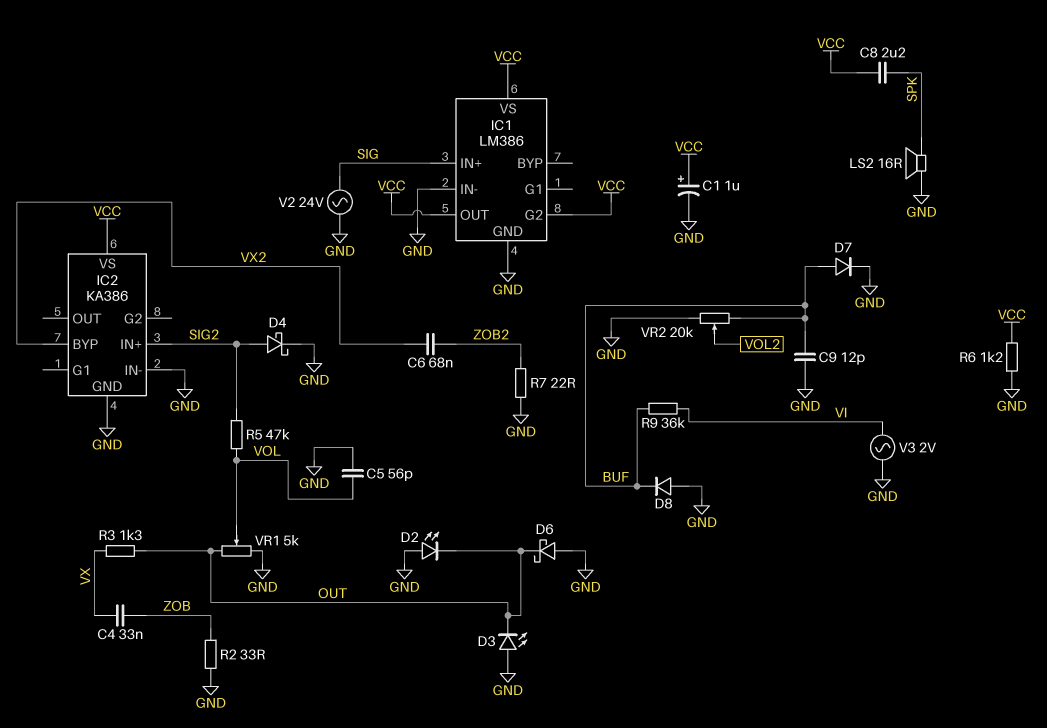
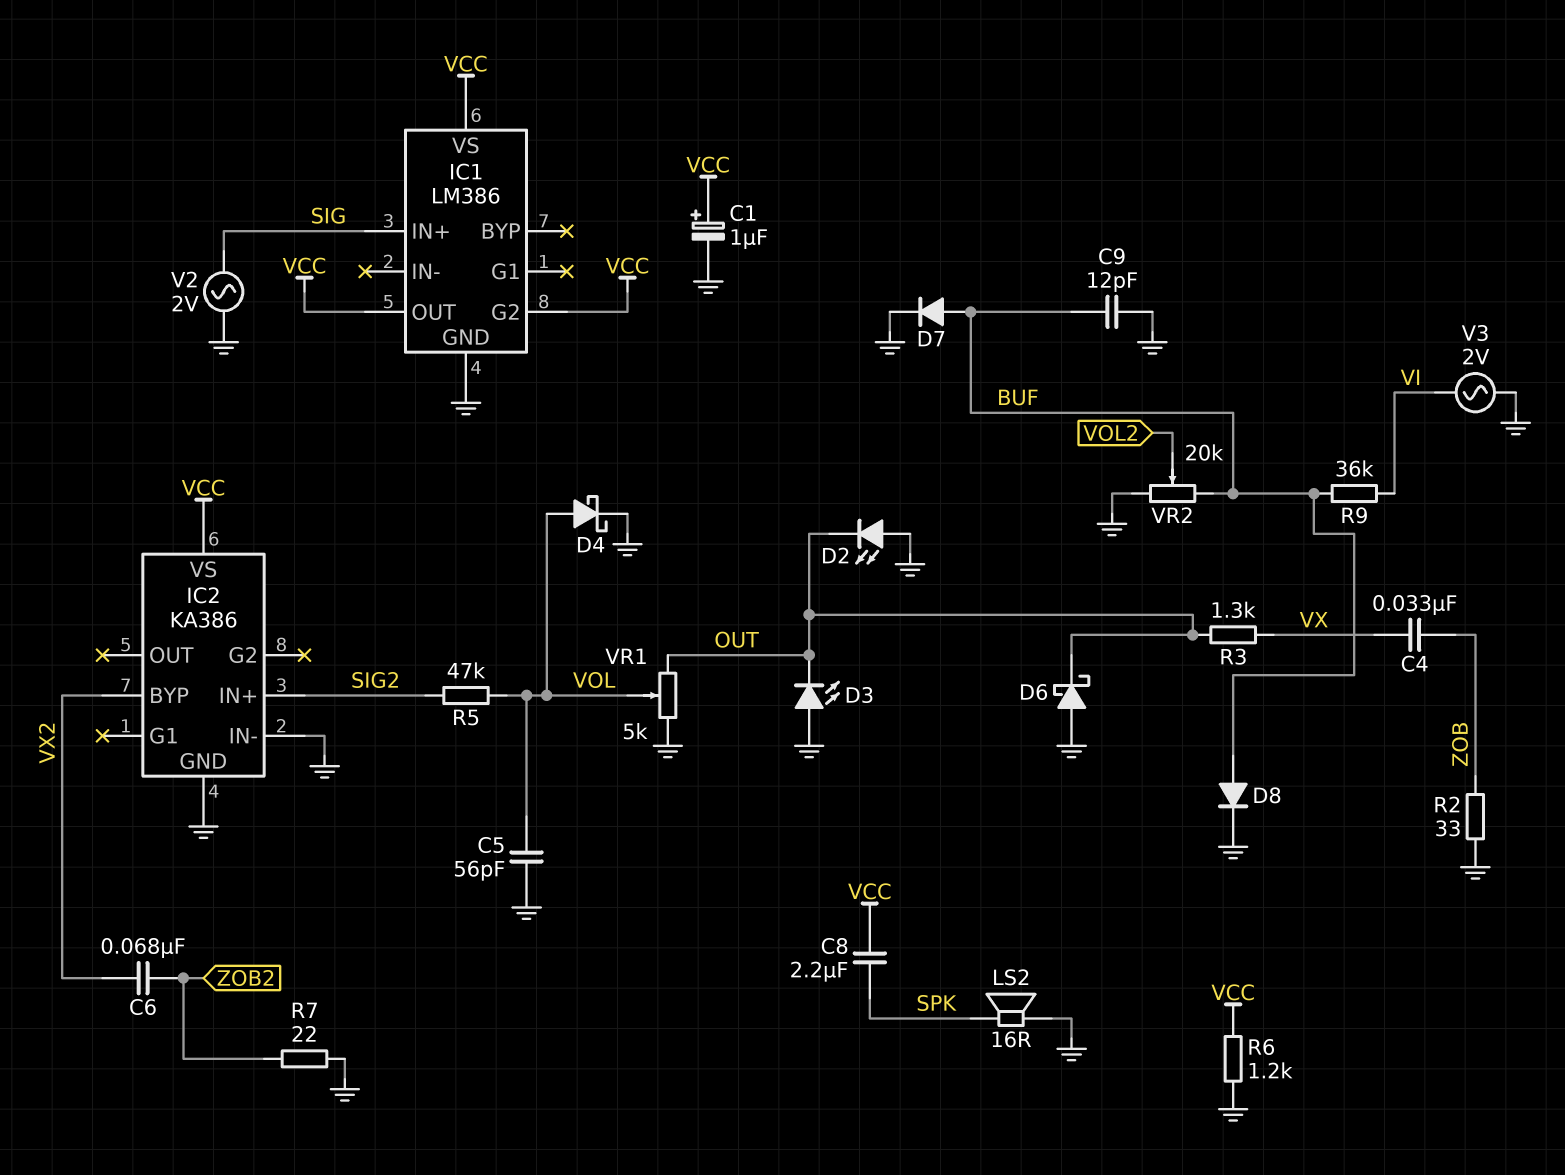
D4: schottky (A SIG2, K GND) -> schottky (A VOL, K GND)
D8: diode (A GND, K BUF) -> diode (A BUF, K GND)
IC1 pin IN-: GND -> none
V2: AC 24V (GND, SIG) -> AC 2V (GND, SIG)

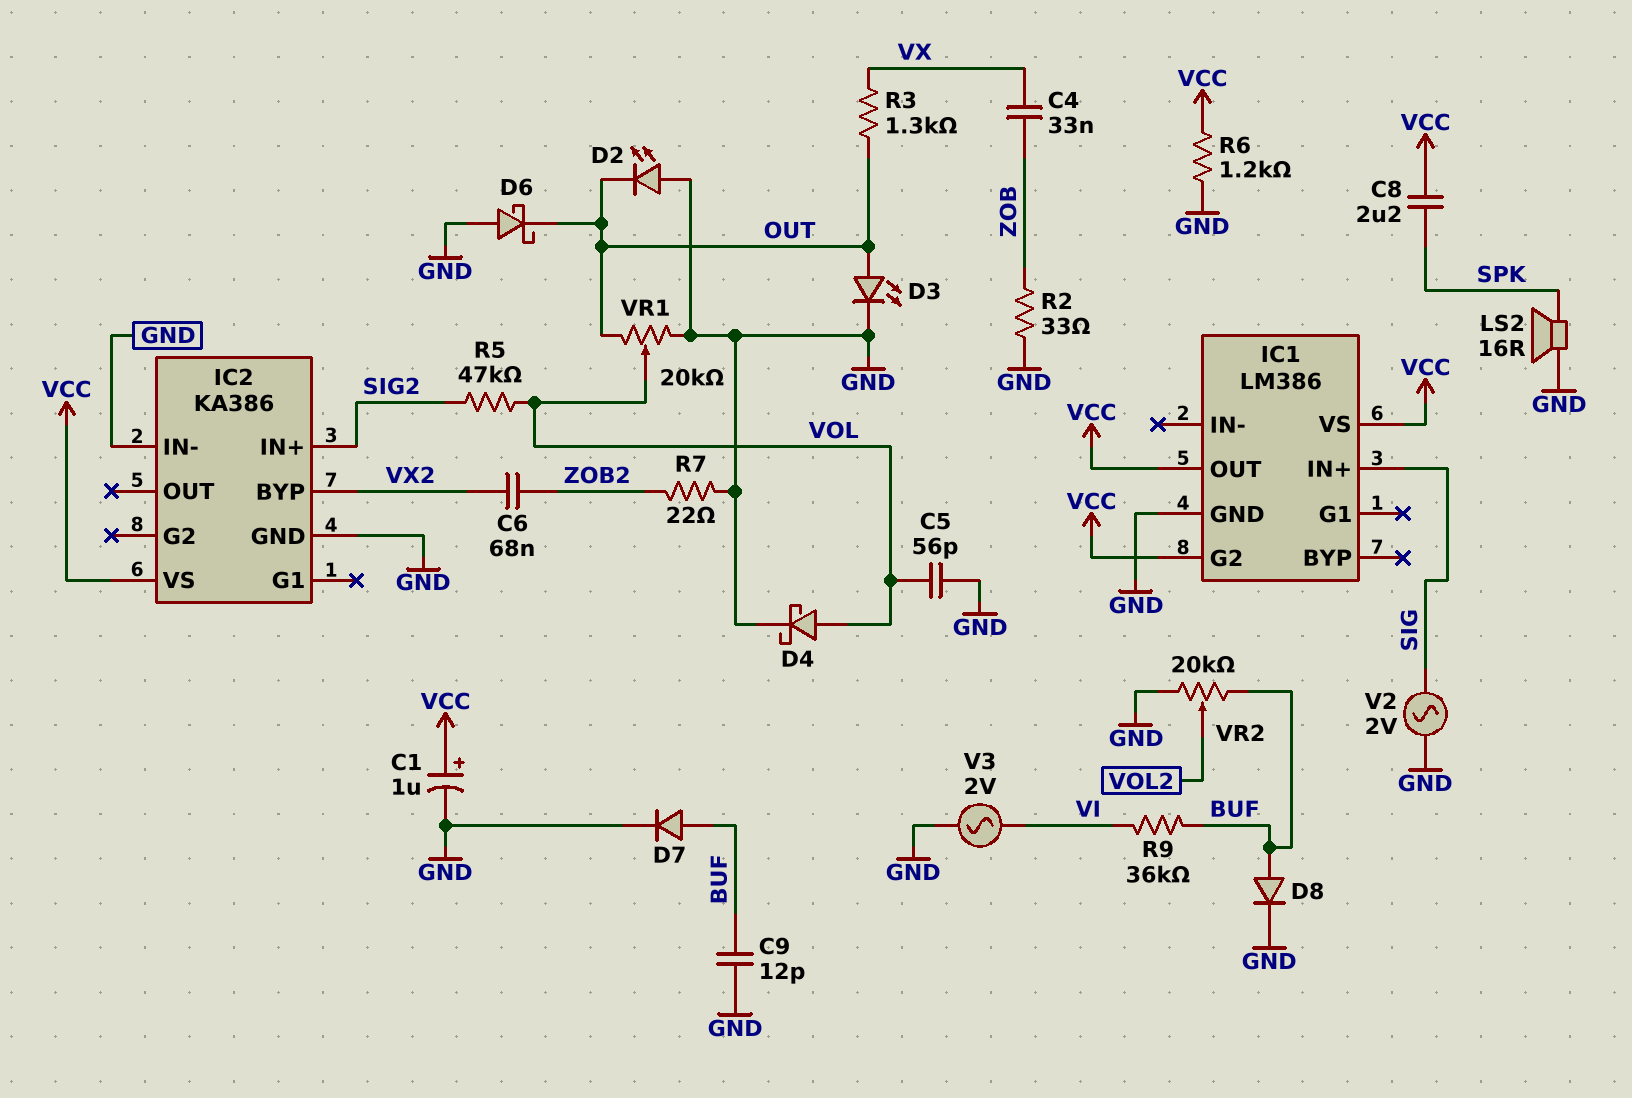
D3: LED (A GND, K OUT) -> LED (A OUT, K GND)
VR1: 5k (GND, OUT, wiper VOL) -> 20k (GND, OUT, wiper VOL)

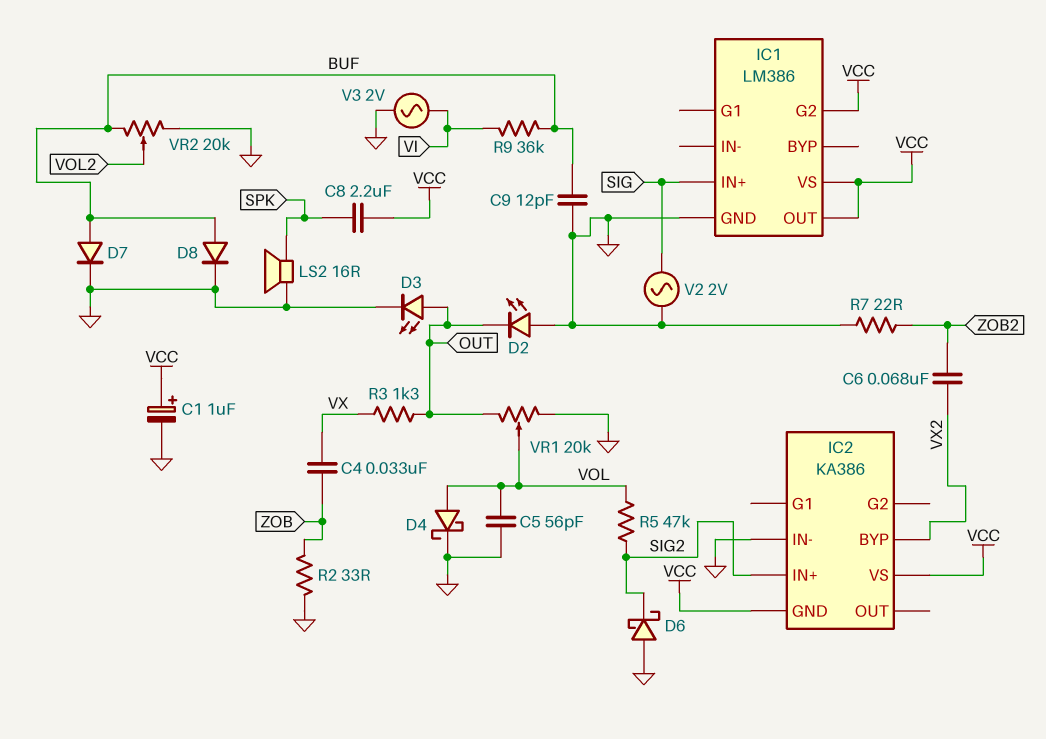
D6: schottky (A GND, K OUT) -> schottky (A GND, K SIG2)
IC2 pin GND: GND -> VCC
R6: 1.2k (GND, VCC) -> none

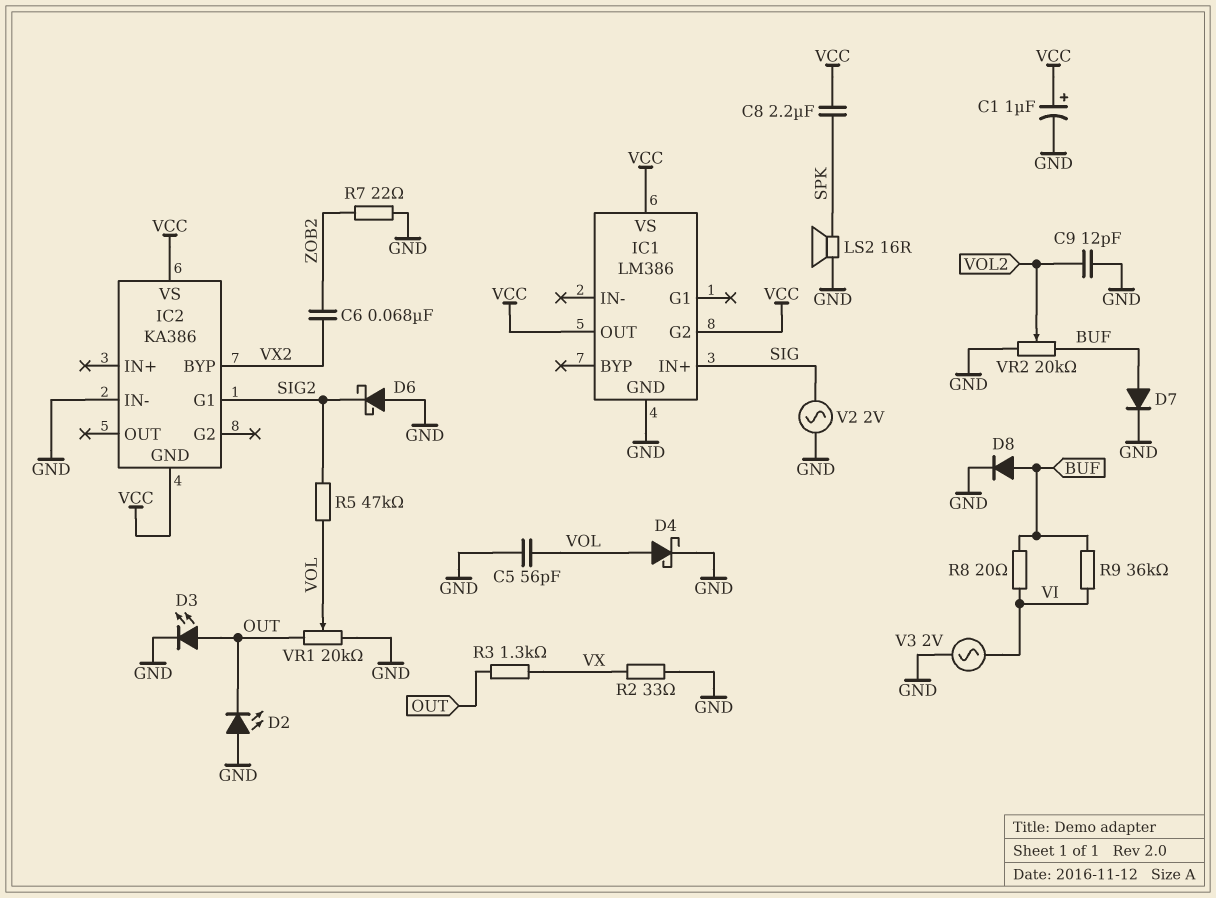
C4: 33nF (VX, ZOB) -> none
C9: 12pF (BUF, GND) -> 12pF (GND, VOL2)
IC2 pin G1: none -> SIG2
IC2 pin IN+: SIG2 -> none
R2: 33 (GND, ZOB) -> 33 (GND, VX)
R8: none -> 20 (BUF, VI)

